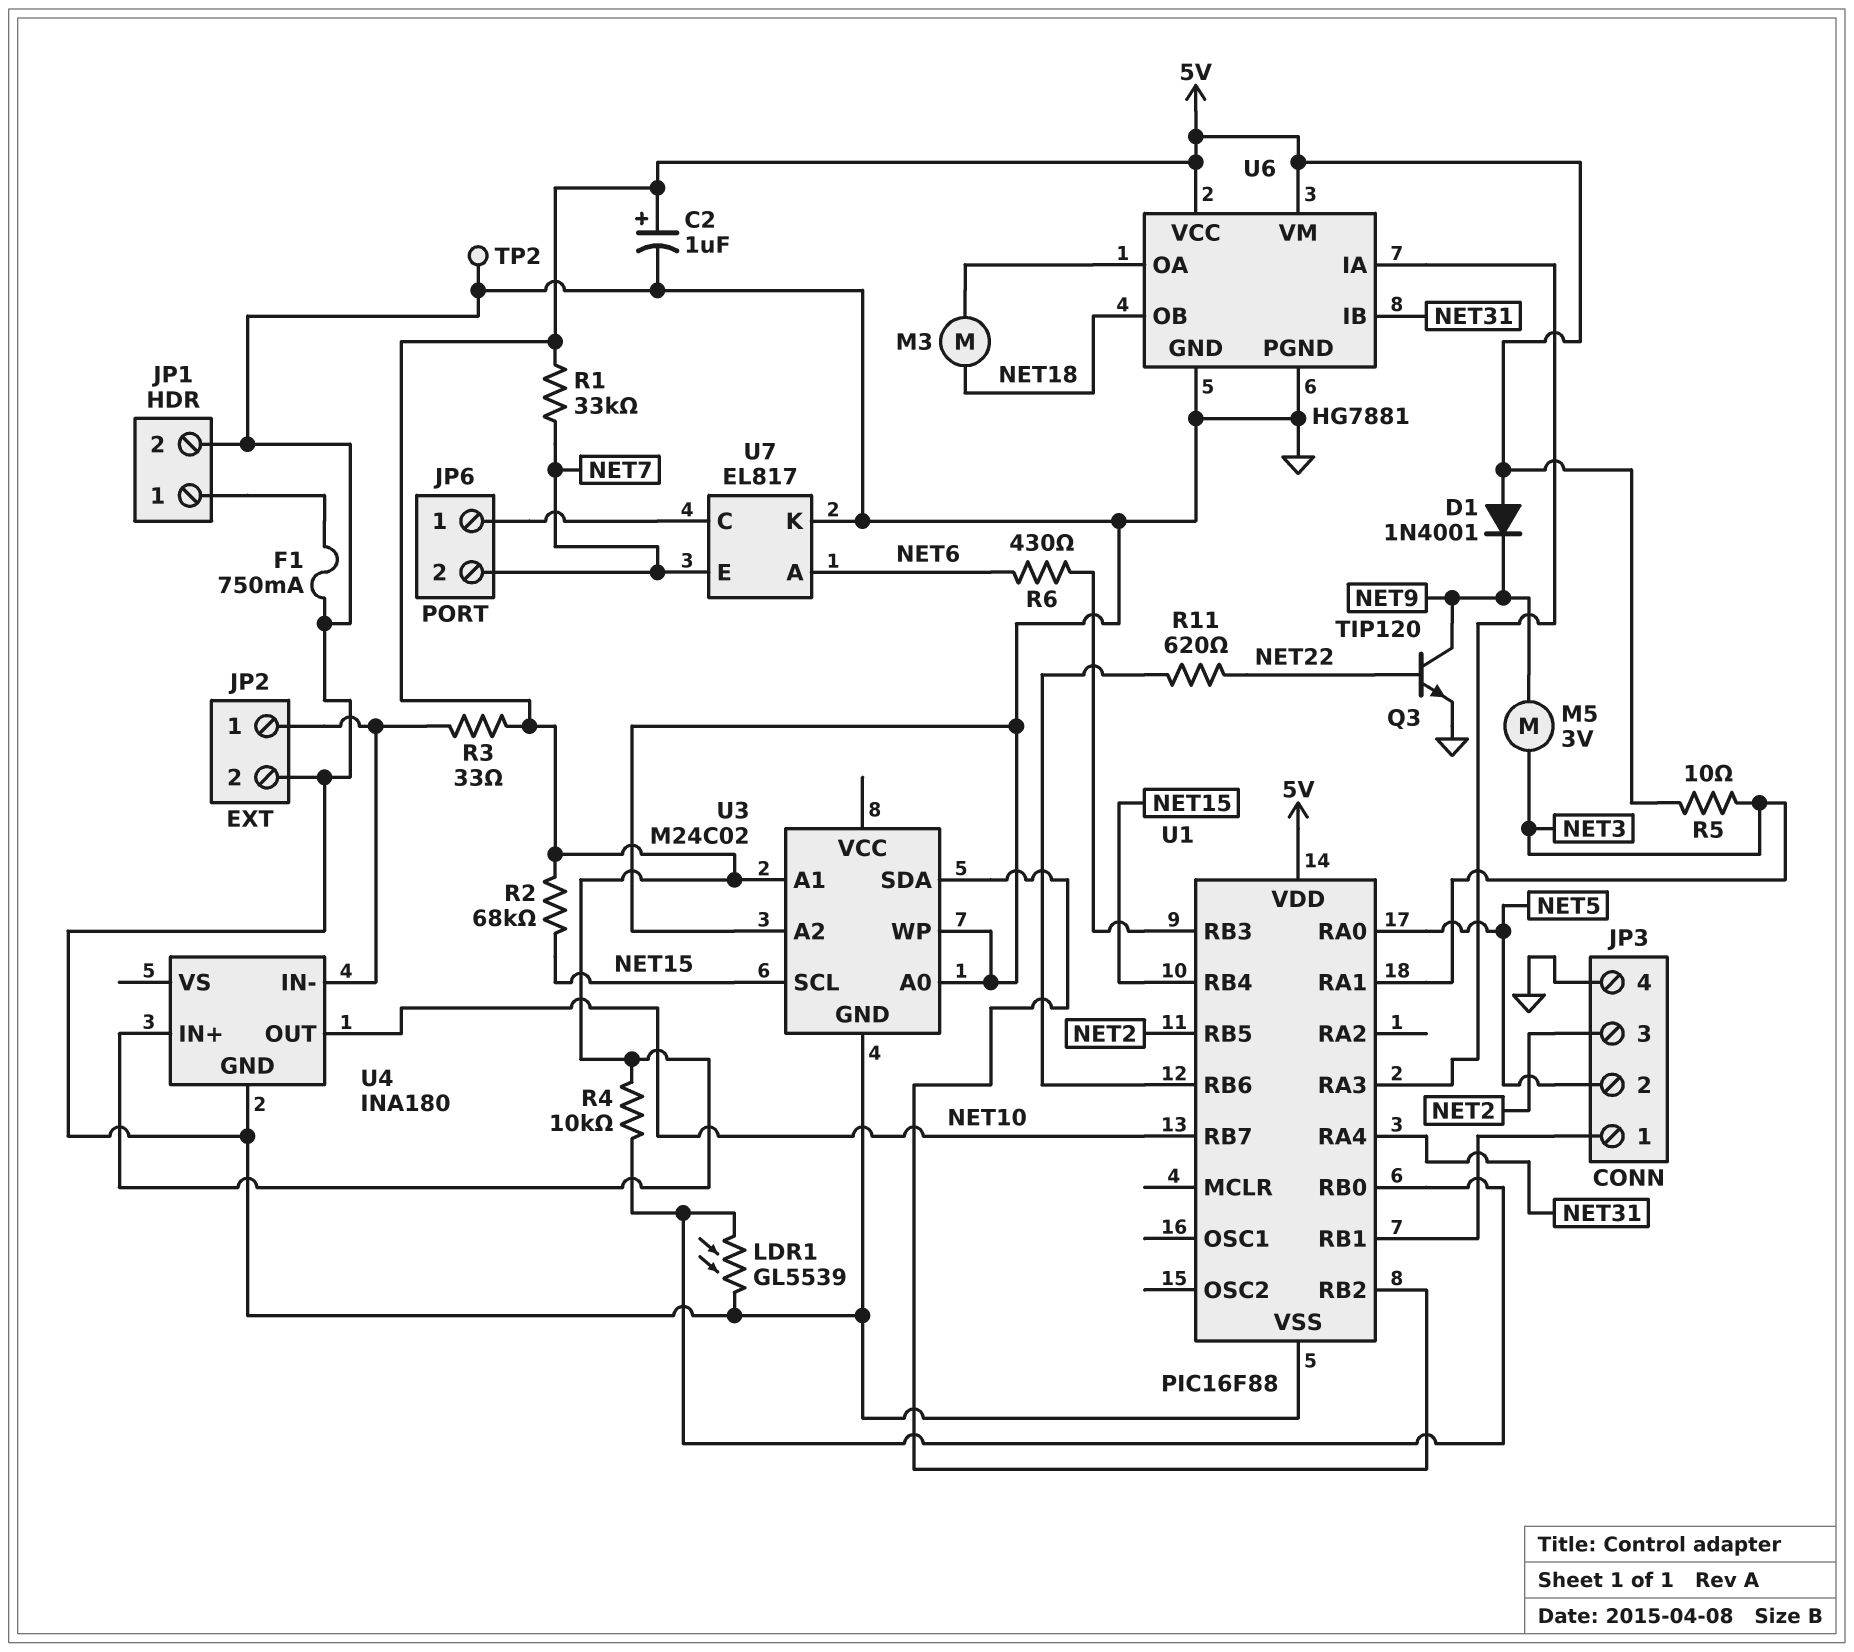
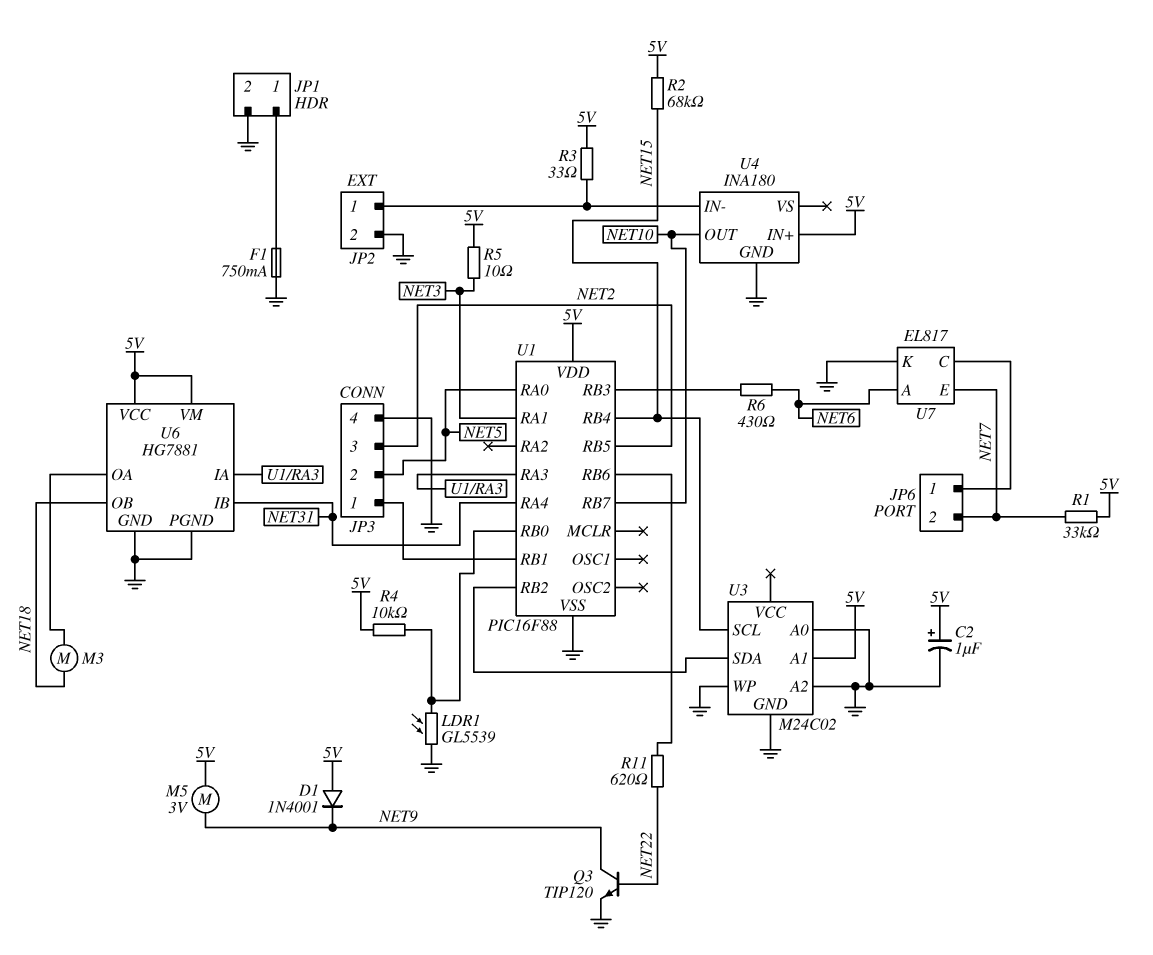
M5: motor 3V (NET3, NET9) -> motor 3V (5V, NET9)
TP2: test point (GND) -> none

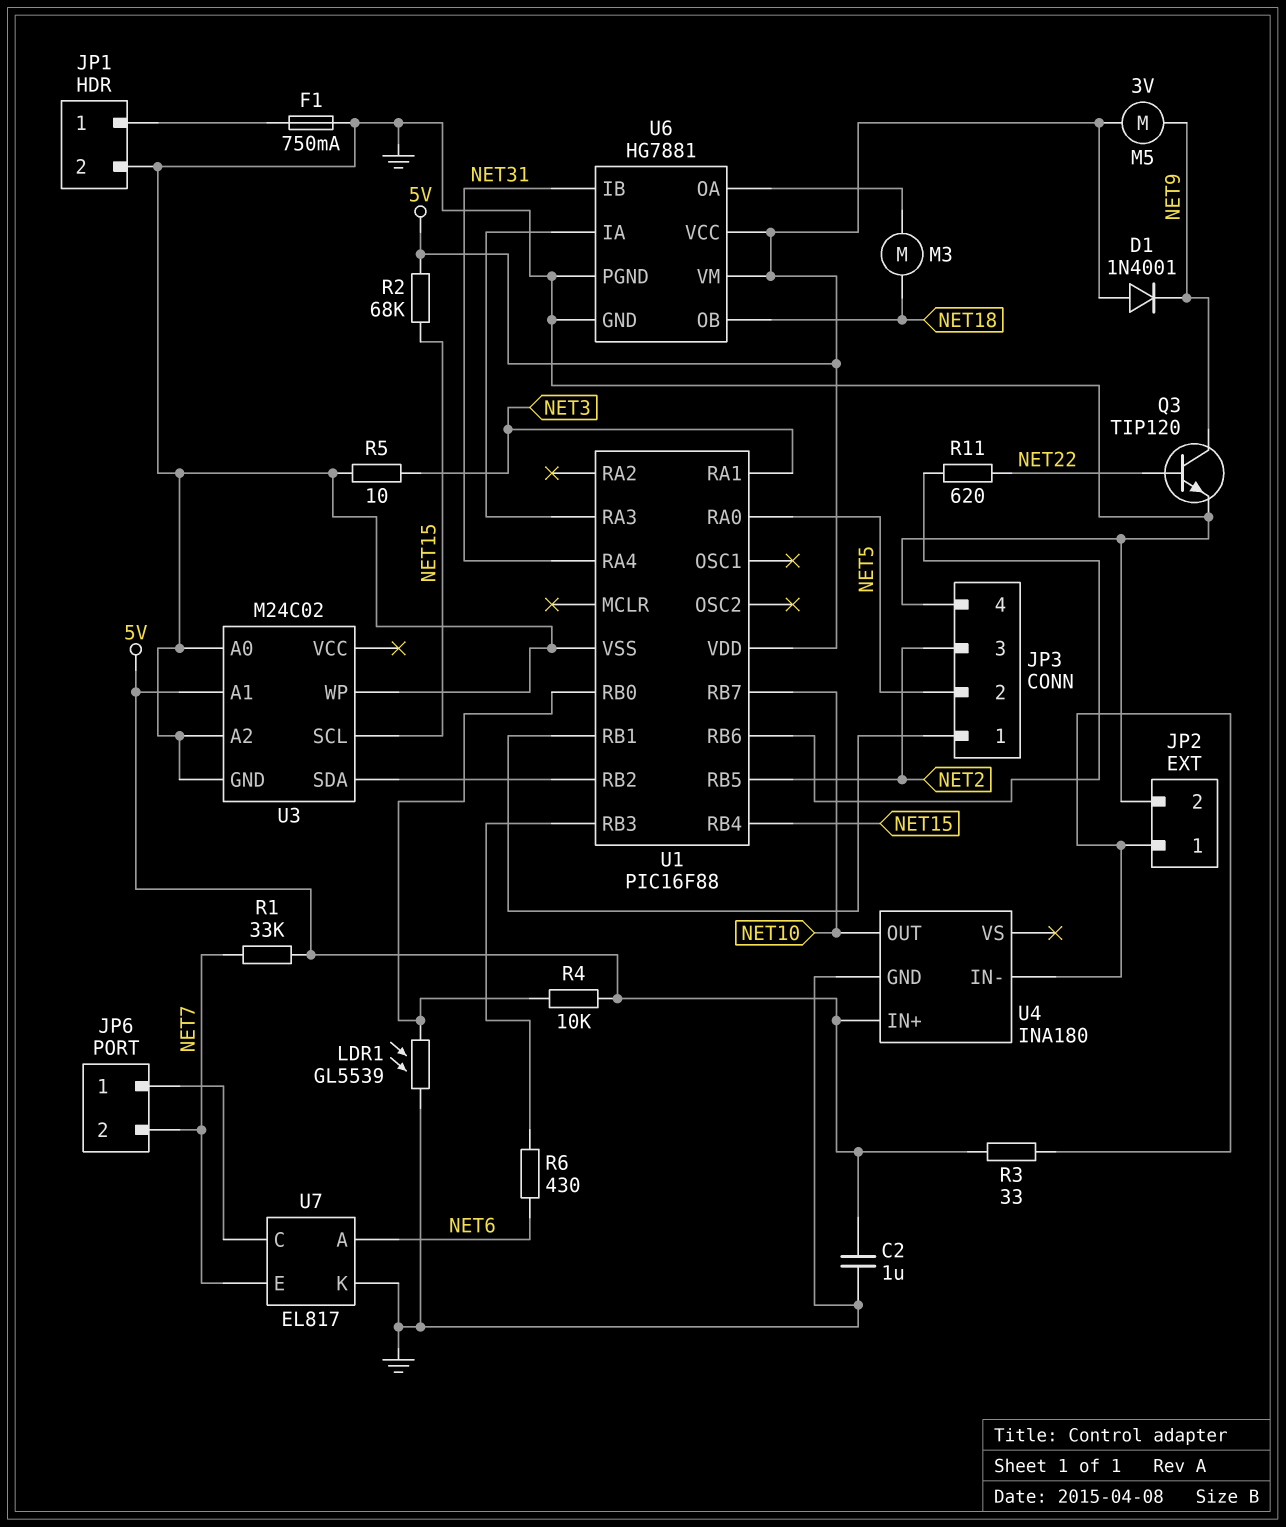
C2: 1uF (plus 5V, minus GND) -> 1uF (5V, GND)
R5: 10 (5V, NET3) -> 10 (GND, NET3)

